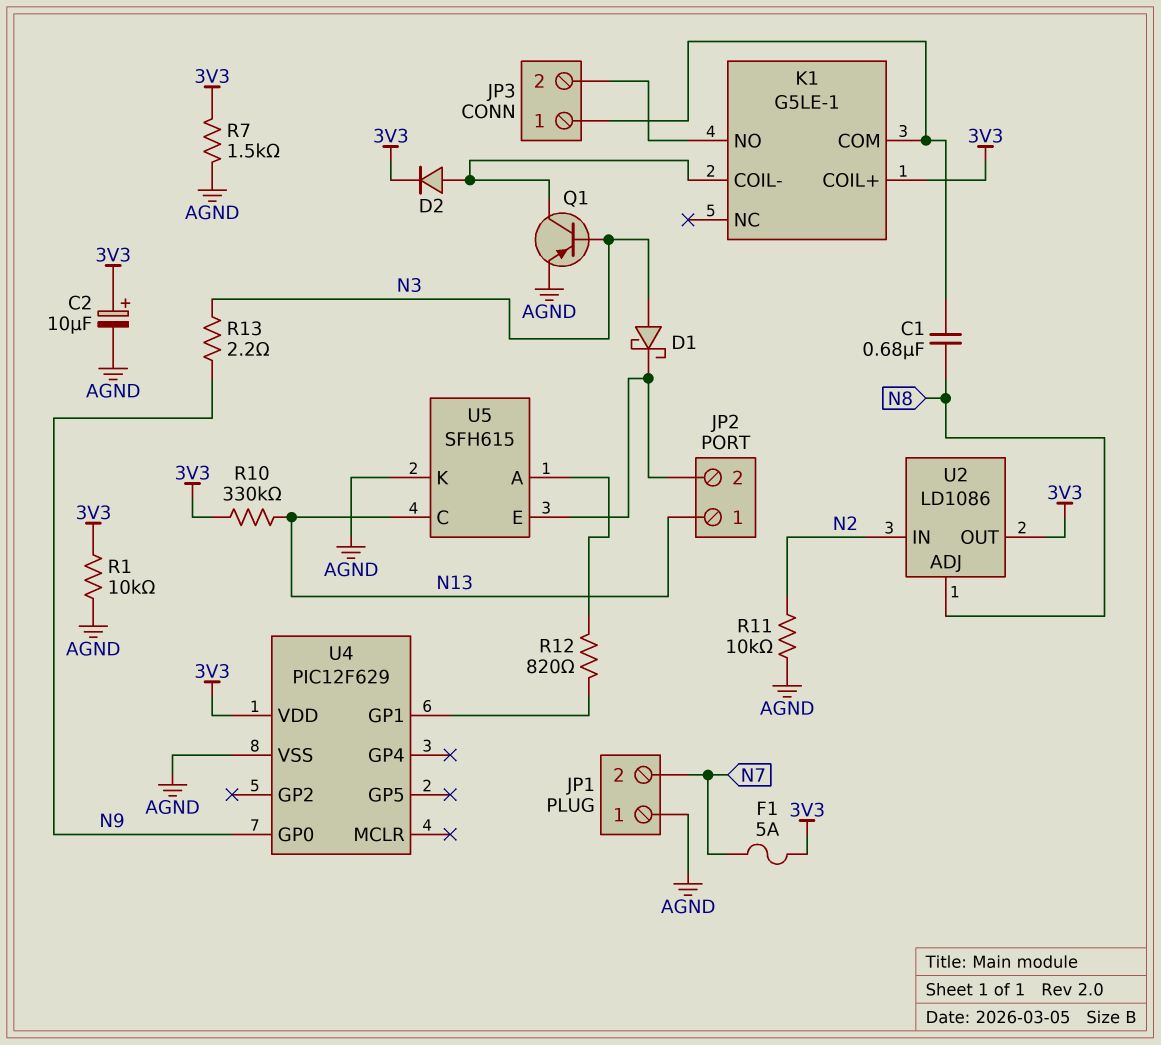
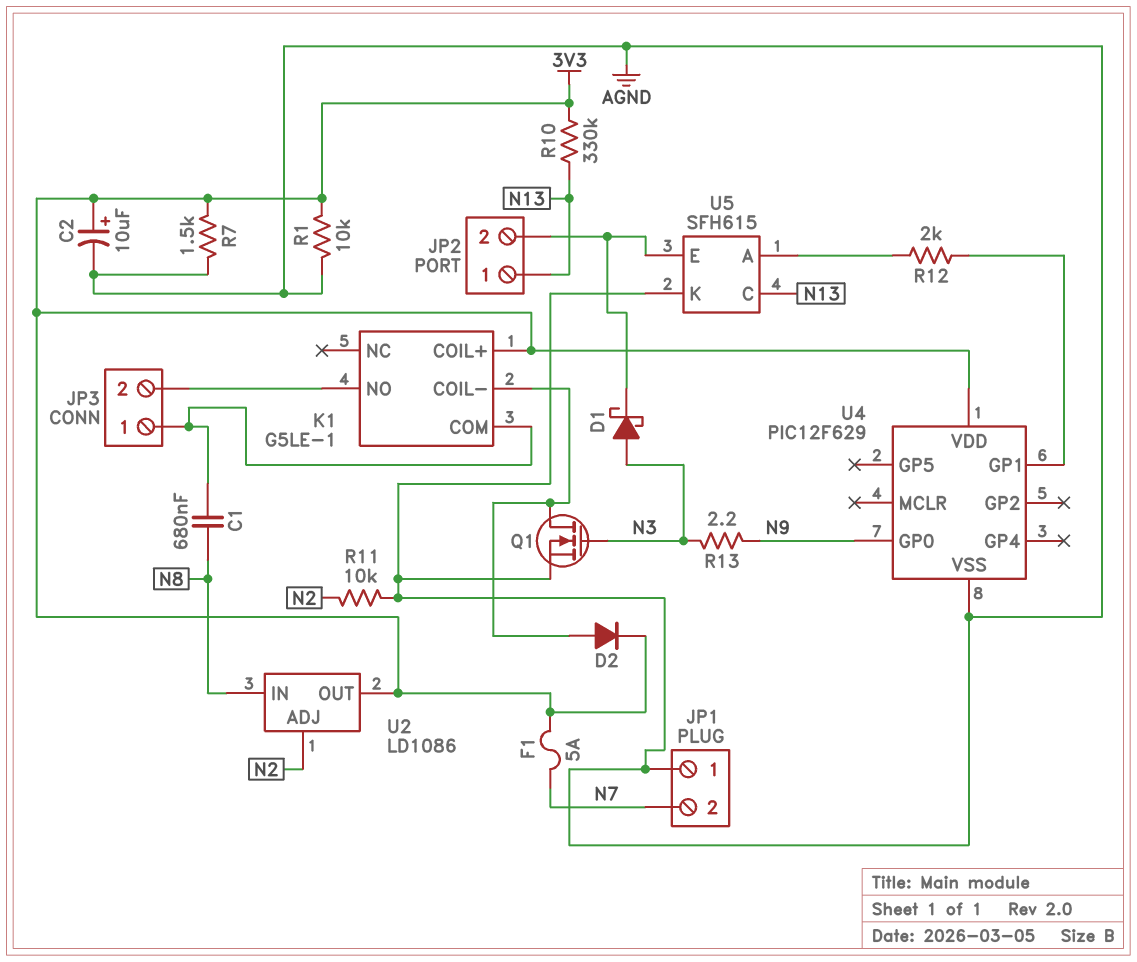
Q1: PNP (B N3, C K1/COIL-, E AGND) -> NMOS (G N3, D K1/COIL-, S AGND)
R12: 820 (U4/GP1, U5/A) -> 2k (U4/GP1, U5/A)
U2 pin ADJ: N8 -> N2
U2 pin IN: N2 -> N8

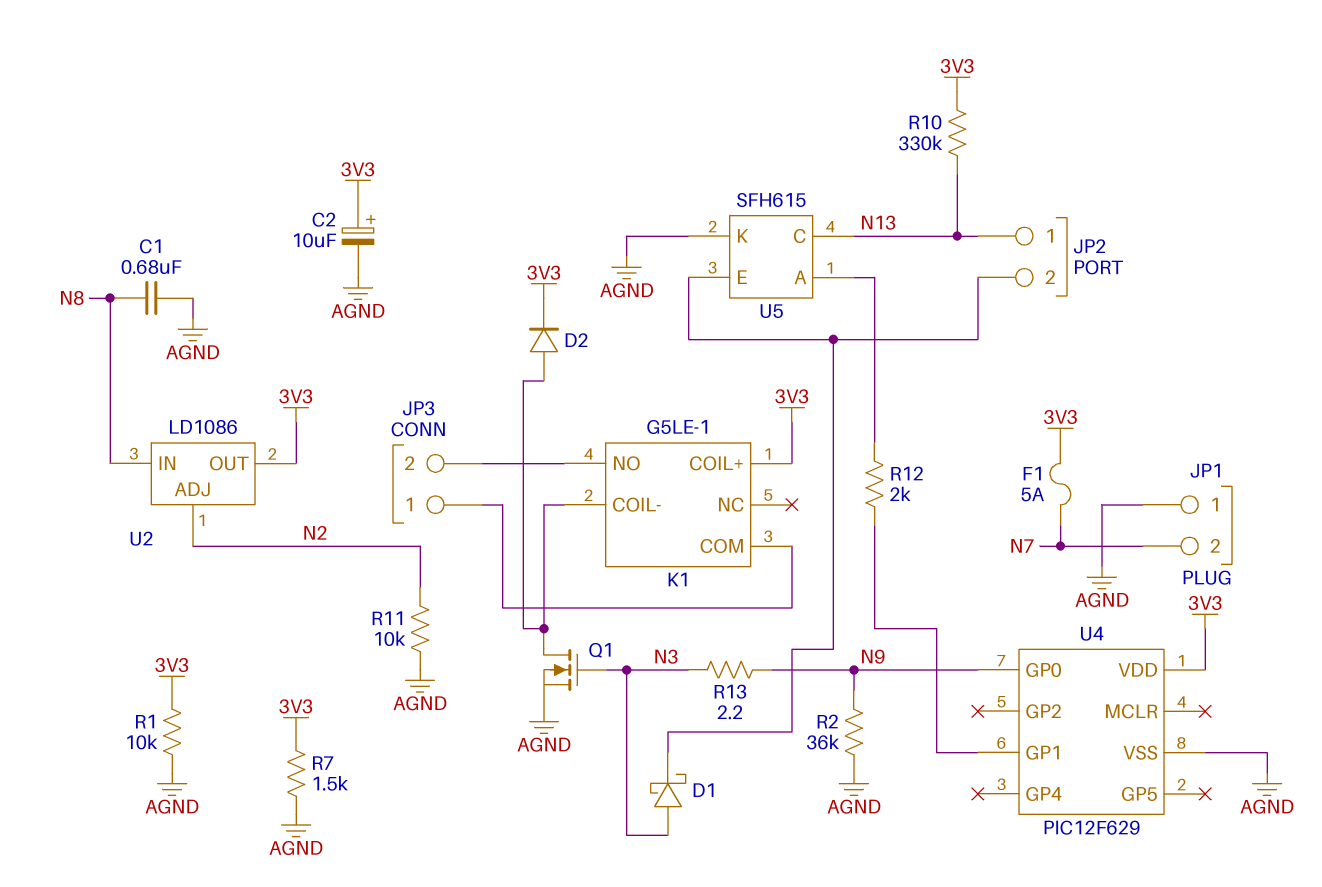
C1: 680nF (JP3/1, N8) -> 680nF (AGND, N8)
R2: none -> 36k (AGND, N9)

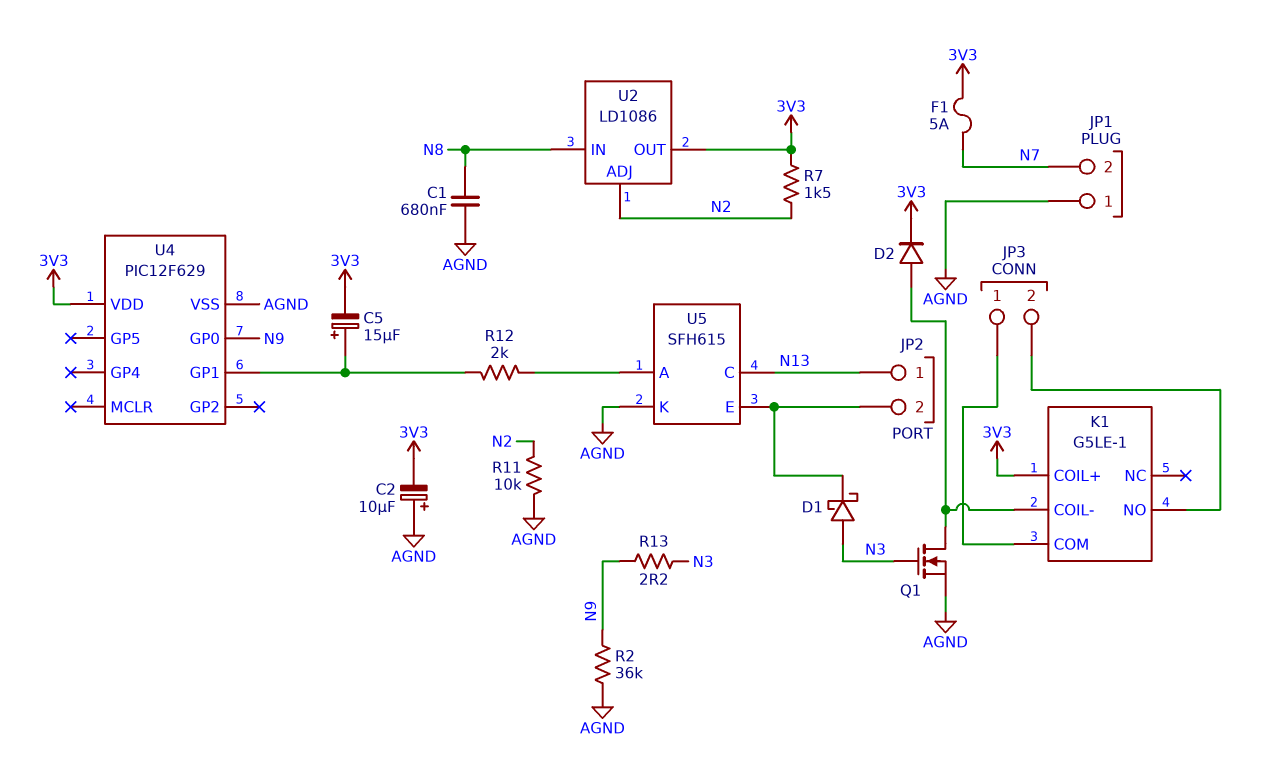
C2: 10uF (plus 3V3, minus AGND) -> 10uF (plus AGND, minus 3V3)
C5: none -> 15uF (plus U4/GP1, minus 3V3)
R1: 10k (3V3, AGND) -> none
R7: 1.5k (3V3, AGND) -> 1.5k (3V3, N2)
R10: 330k (3V3, N13) -> none

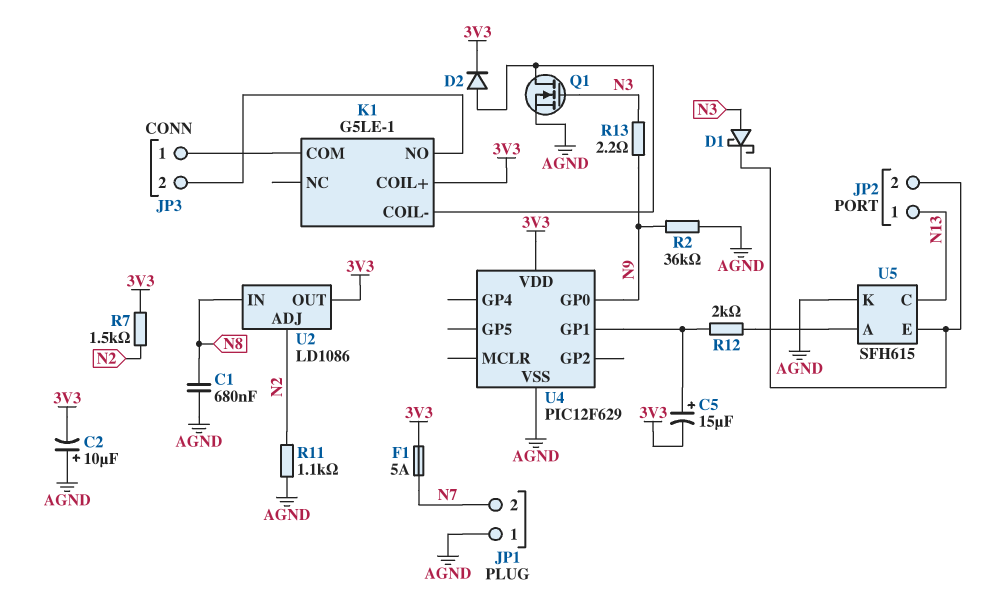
R11: 10k (AGND, N2) -> 1.1k (AGND, N2)

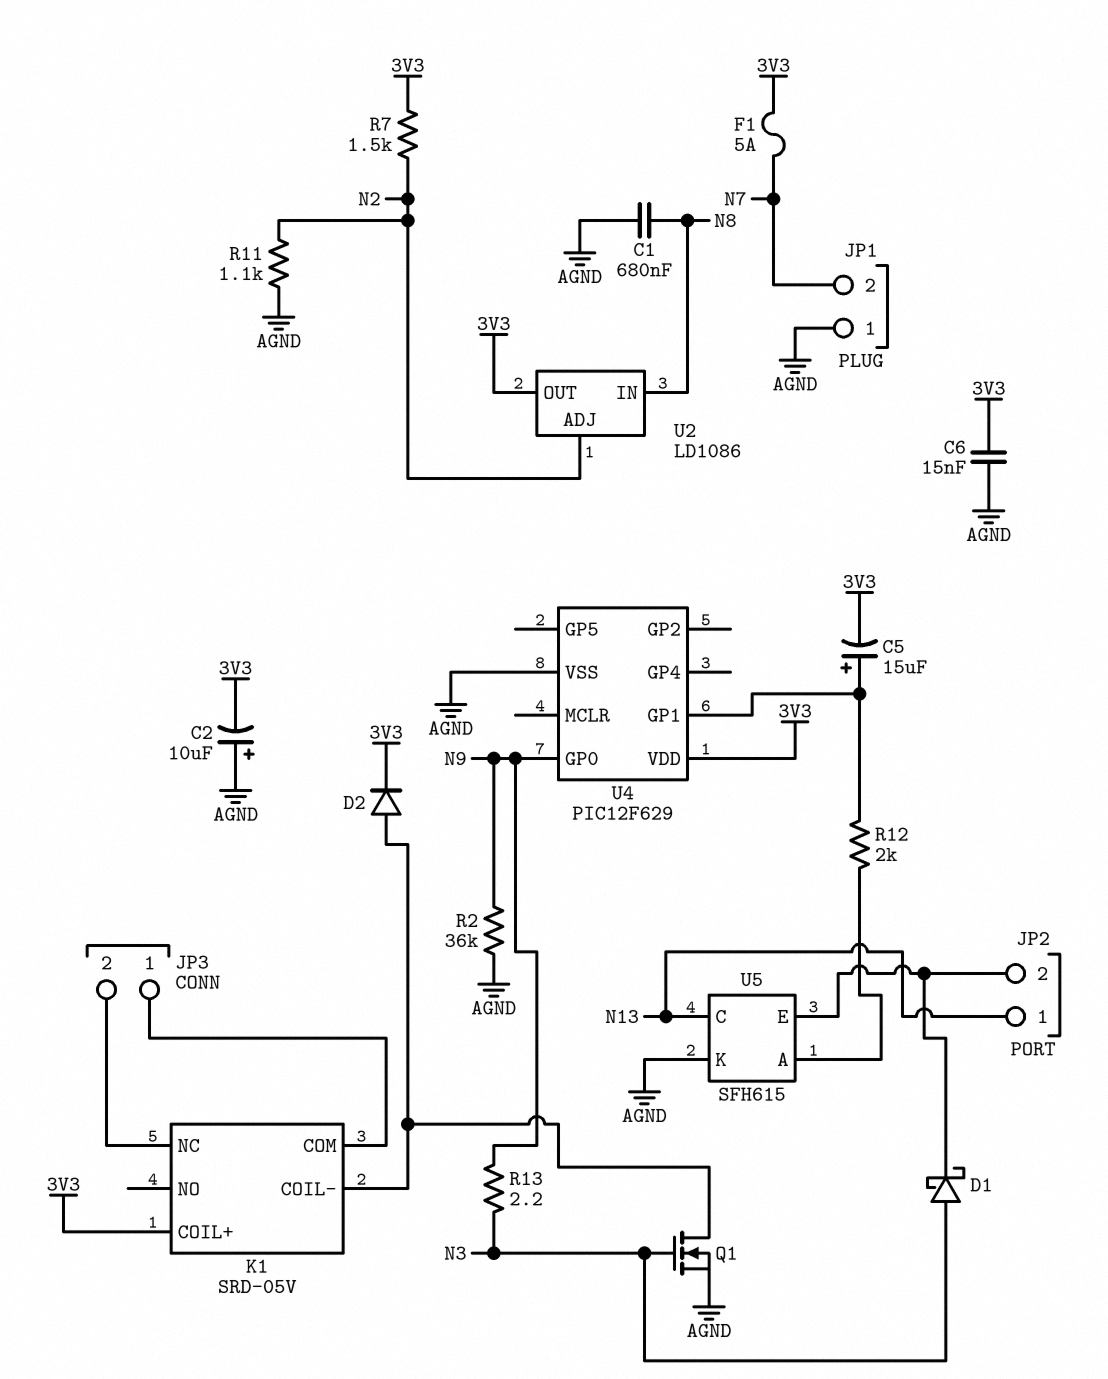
C6: none -> 15nF (3V3, AGND)
K1: G5LE-1 -> SRD-05V
K1 pin NC: none -> JP3/2
K1 pin NO: JP3/2 -> none

